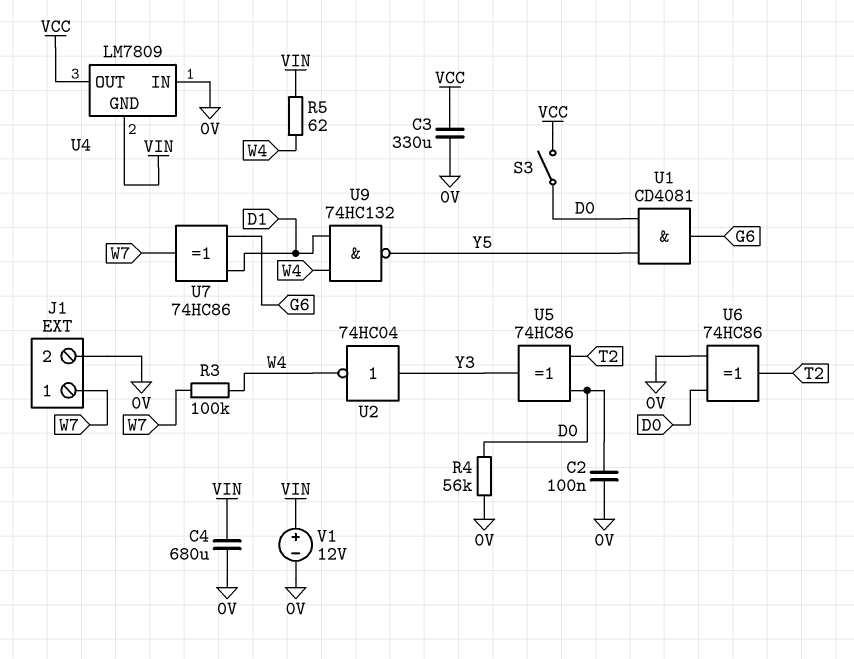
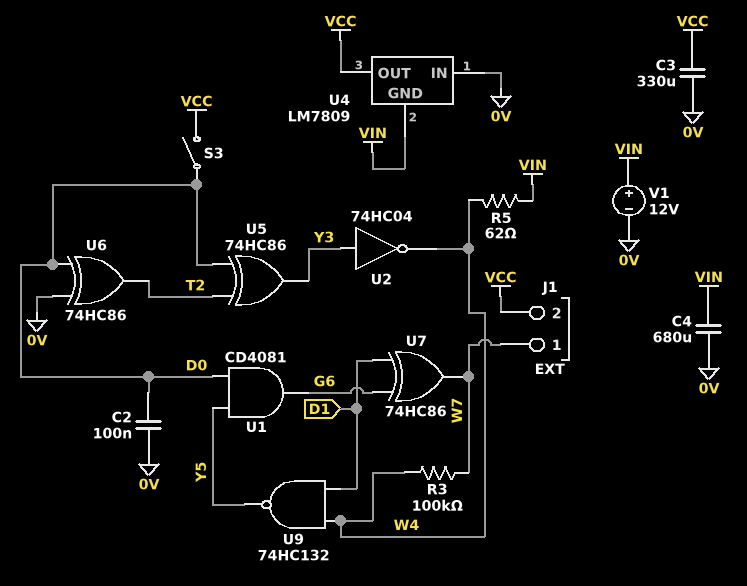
J1 pin 2: 0V -> VCC
R4: 56k (0V, D0) -> none

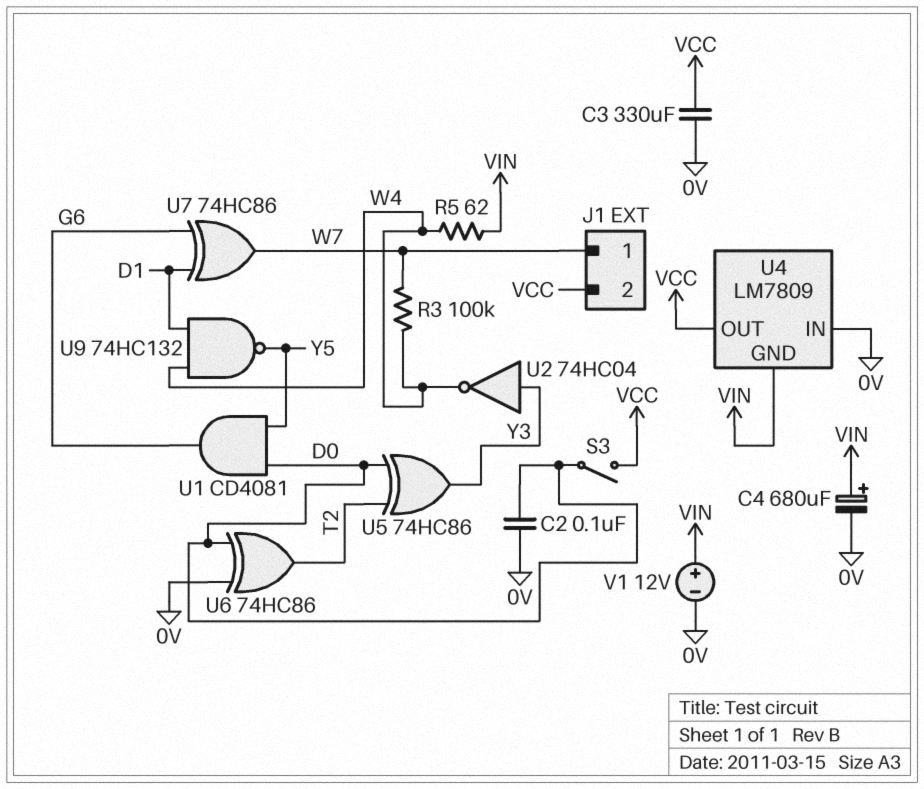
C4: 680uF (0V, VIN) -> 680uF (plus VIN, minus 0V)

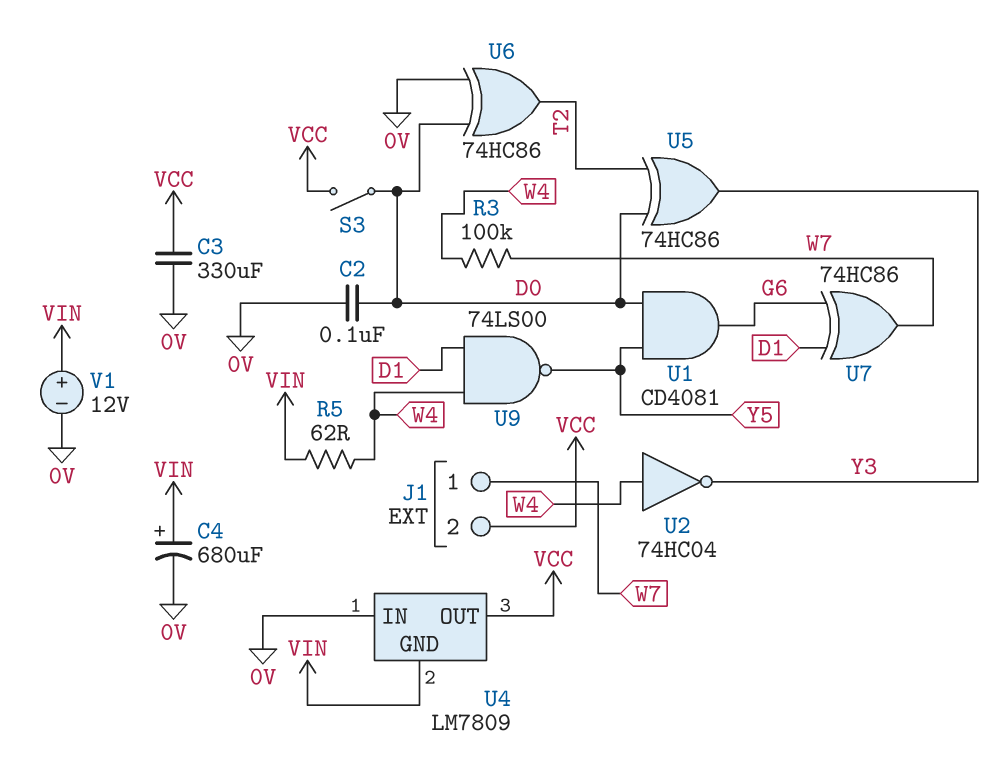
U2: NOT 74HC04 (in Y3, out W4) -> NOT 74HC04 (in W4, out Y3)
U9: NAND 74HC132 (in D1, in W4, out Y5) -> NAND 74LS00 (in D1, in W4, out Y5)

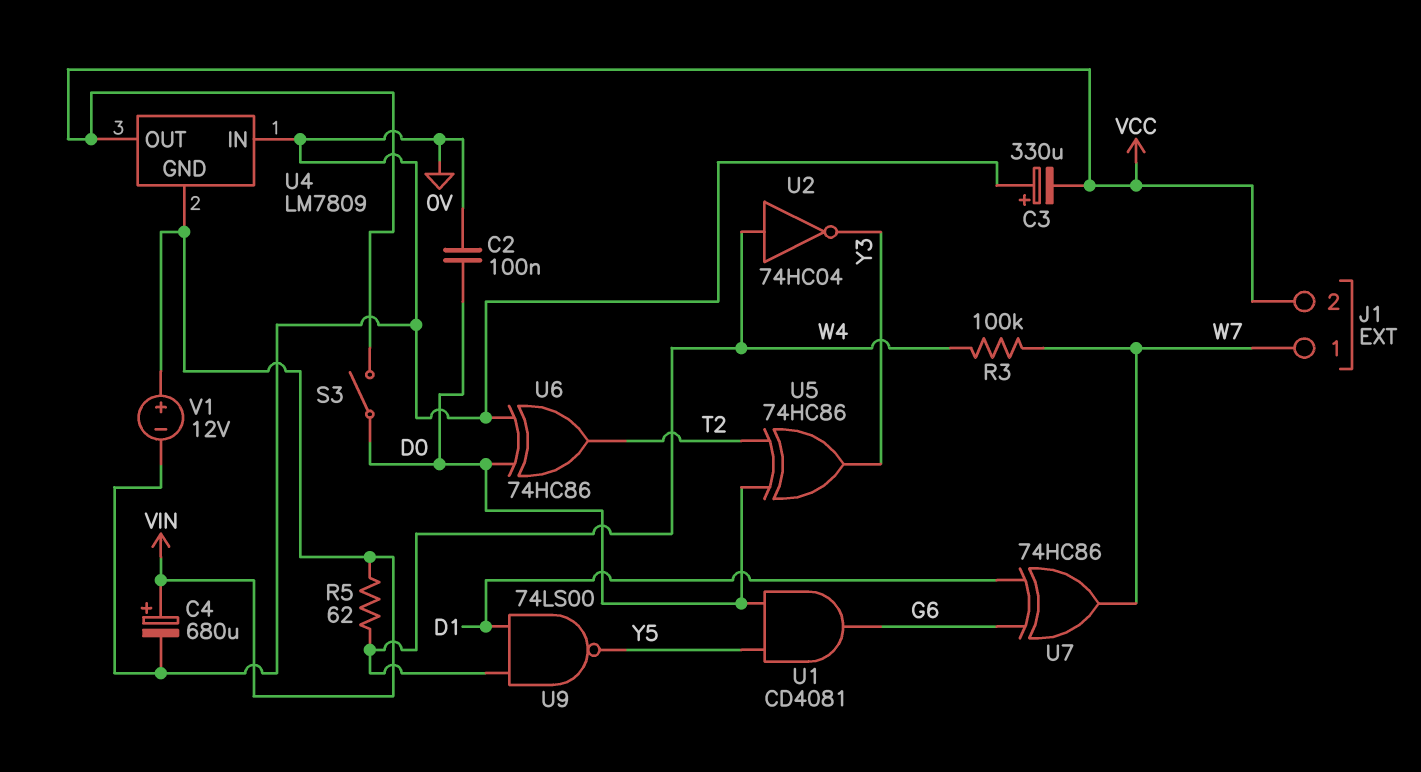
C3: 330uF (0V, VCC) -> 330uF (plus 0V, minus VCC)

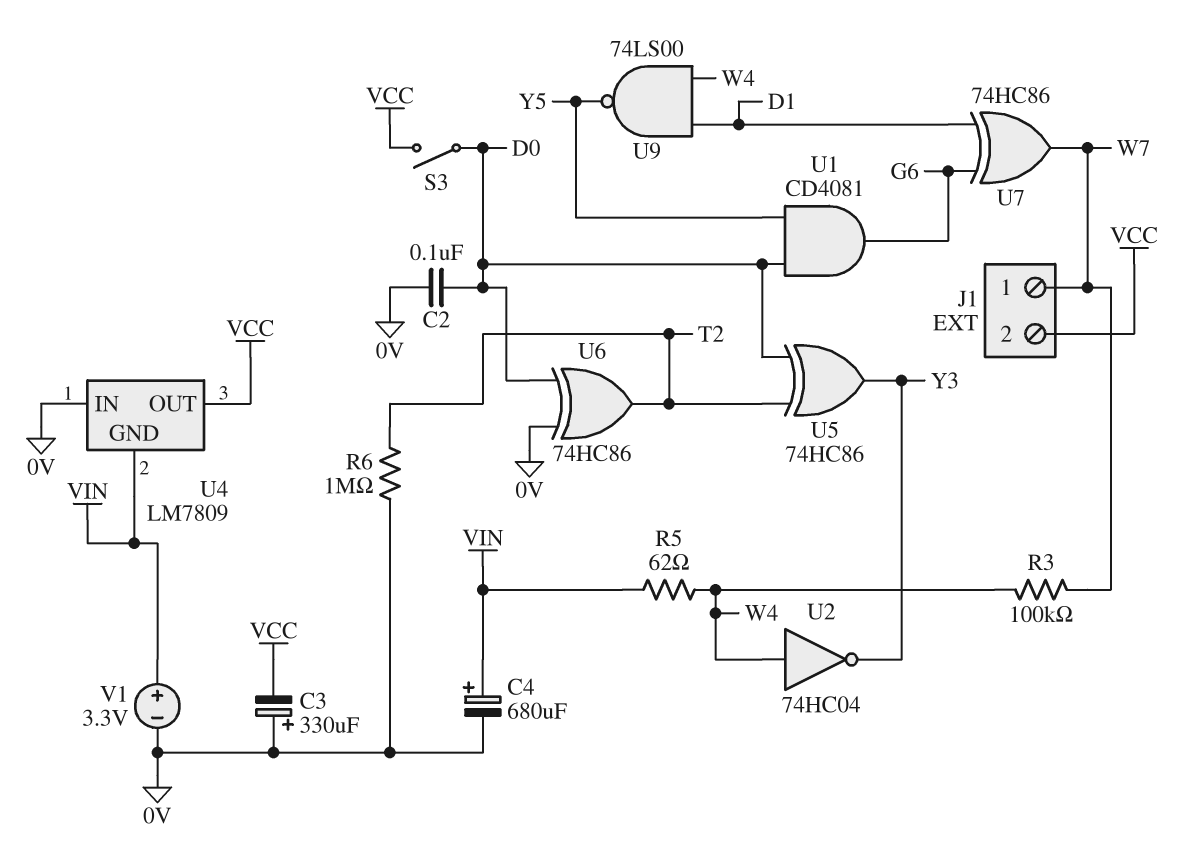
R6: none -> 1M (0V, T2)
V1: 12V (plus VIN, minus 0V) -> 3.3V (plus VIN, minus 0V)

